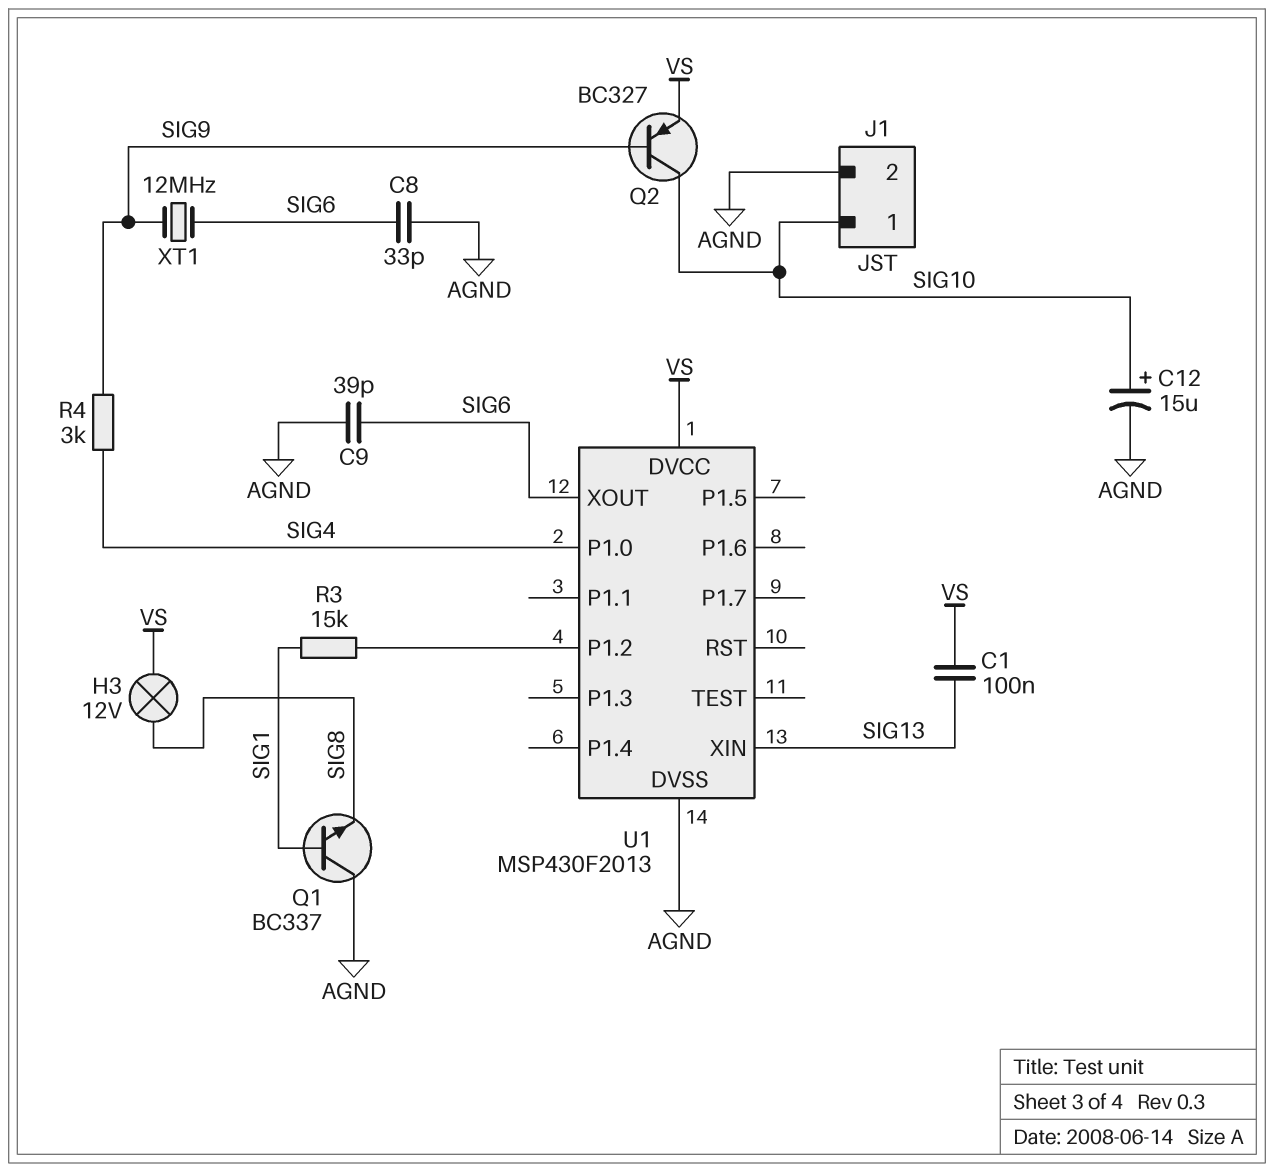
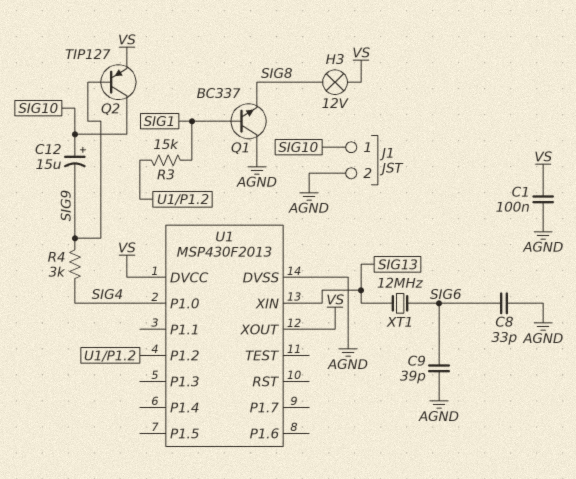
C1: 100nF (SIG13, VS) -> 100nF (AGND, VS)
C12: 15uF (plus SIG10, minus AGND) -> 15uF (plus SIG10, minus SIG9)
Q2: PNP BC327 (B SIG9, C SIG10, E VS) -> PNP TIP127 (B SIG9, C SIG10, E VS)
U1 pin XOUT: SIG6 -> VS
XT1: 12MHz (SIG6, SIG9) -> 12MHz (SIG6, SIG13)

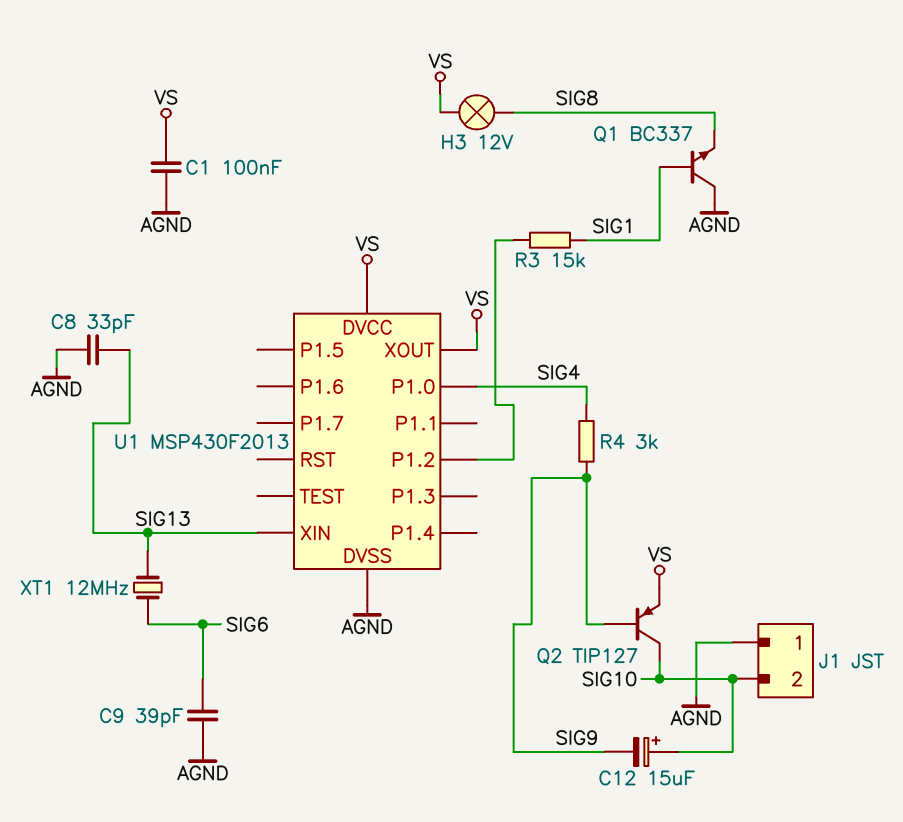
C8: 33pF (AGND, SIG6) -> 33pF (AGND, SIG13)
J1 pin 1: SIG10 -> AGND
J1 pin 2: AGND -> SIG10

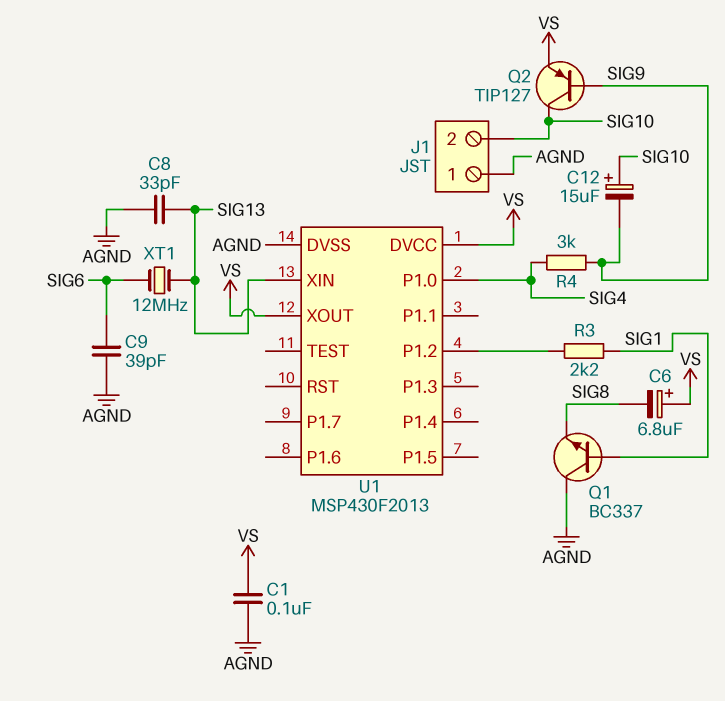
C6: none -> 6.8uF (plus VS, minus SIG8)
H3: lamp 12V (SIG8, VS) -> none
R3: 15k (SIG1, U1/P1.2) -> 2.2k (SIG1, U1/P1.2)

